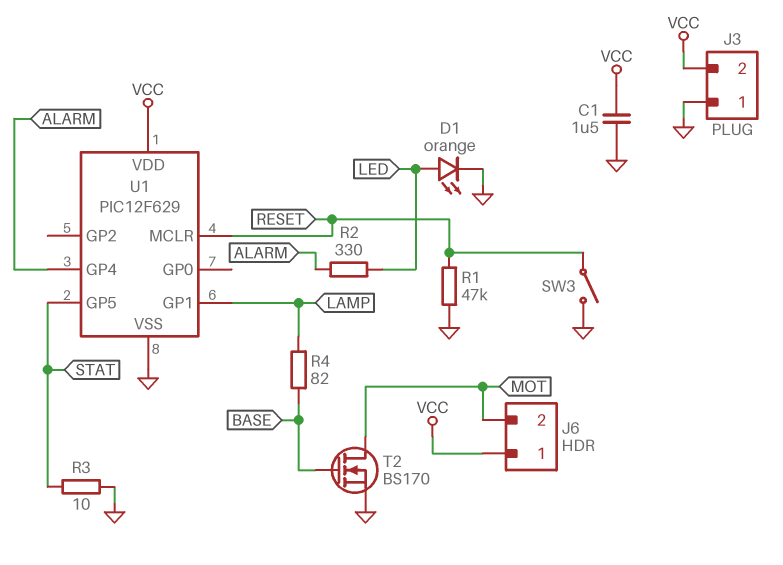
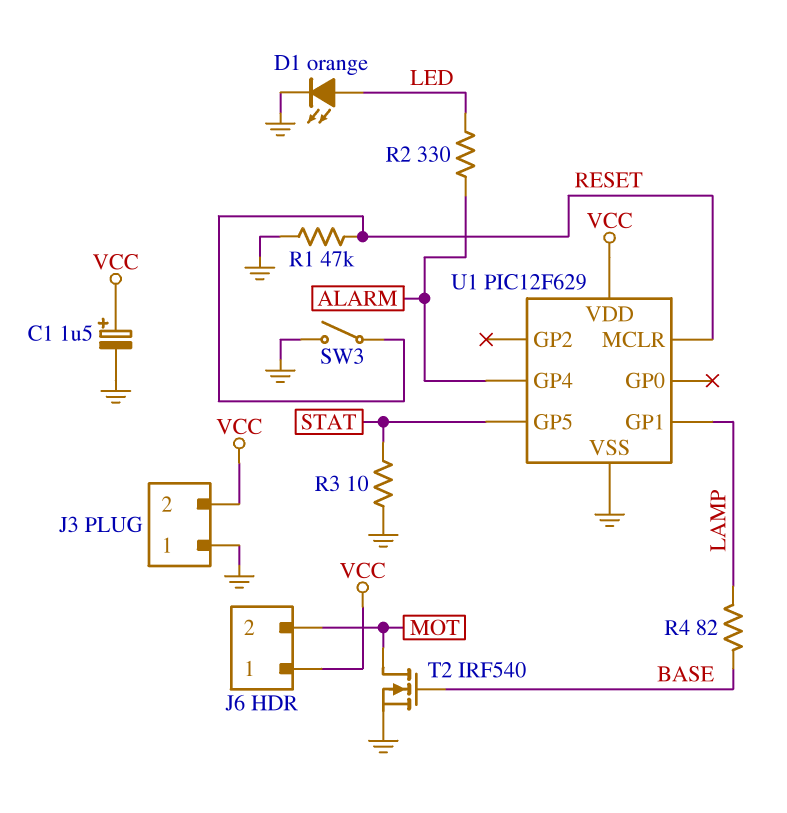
C1: 1.5uF (GND, VCC) -> 1.5uF (plus VCC, minus GND)
T2: NMOS BS170 (G BASE, D MOT, S GND) -> NMOS IRF540 (G BASE, D MOT, S GND)

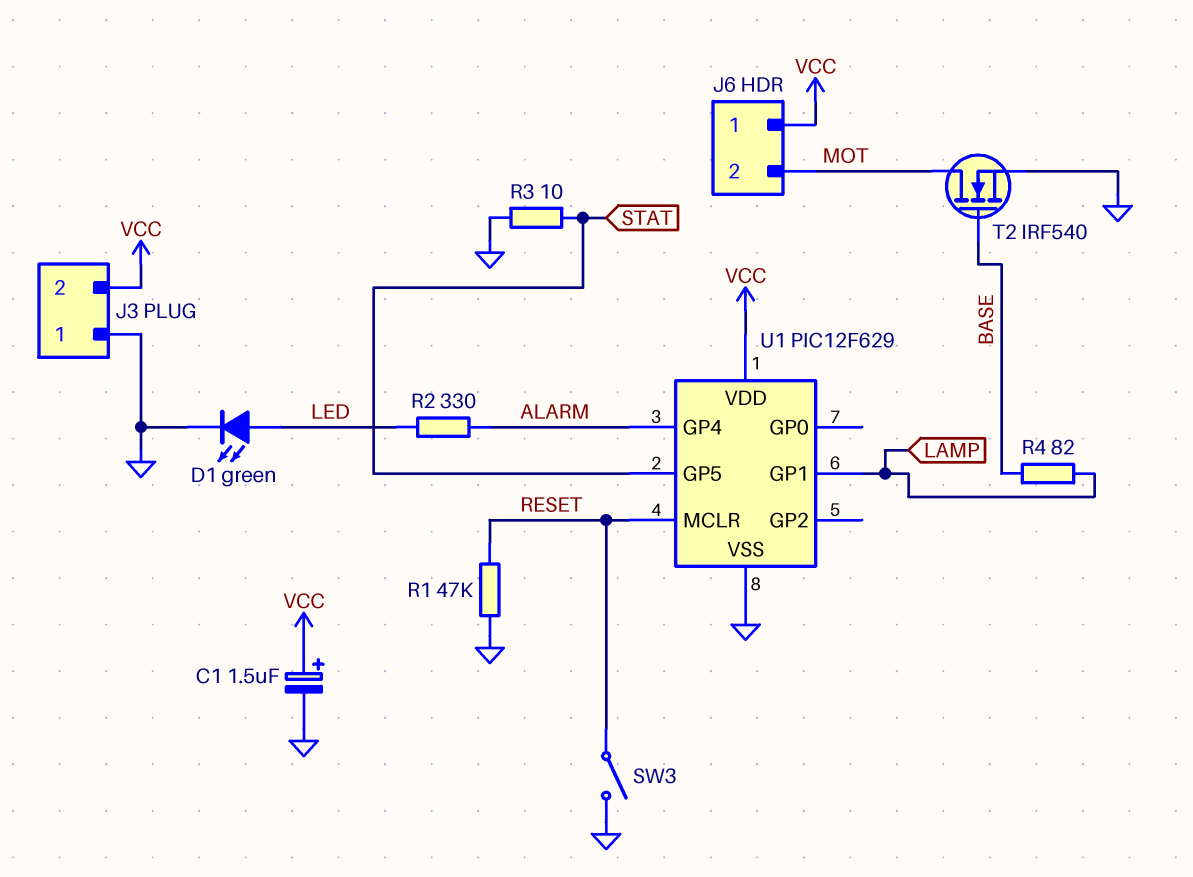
D1: LED orange (A LED, K GND) -> LED green (A LED, K GND)

